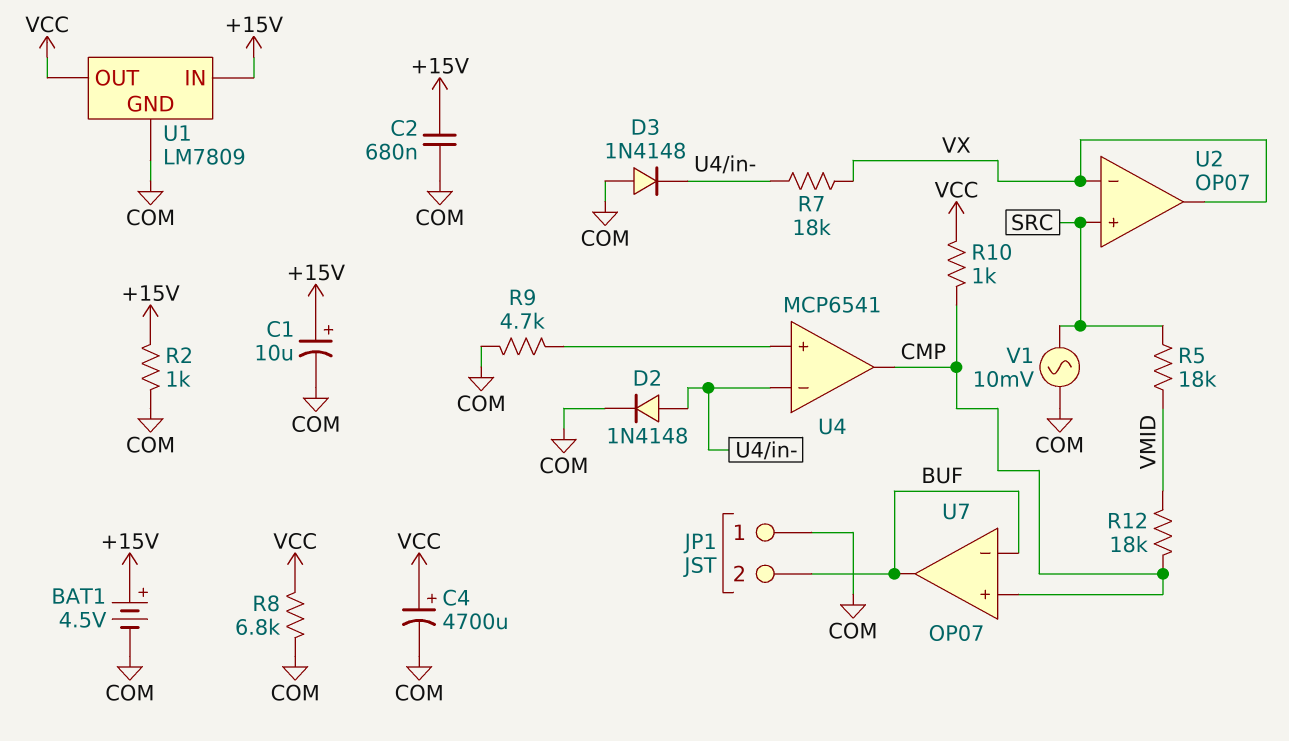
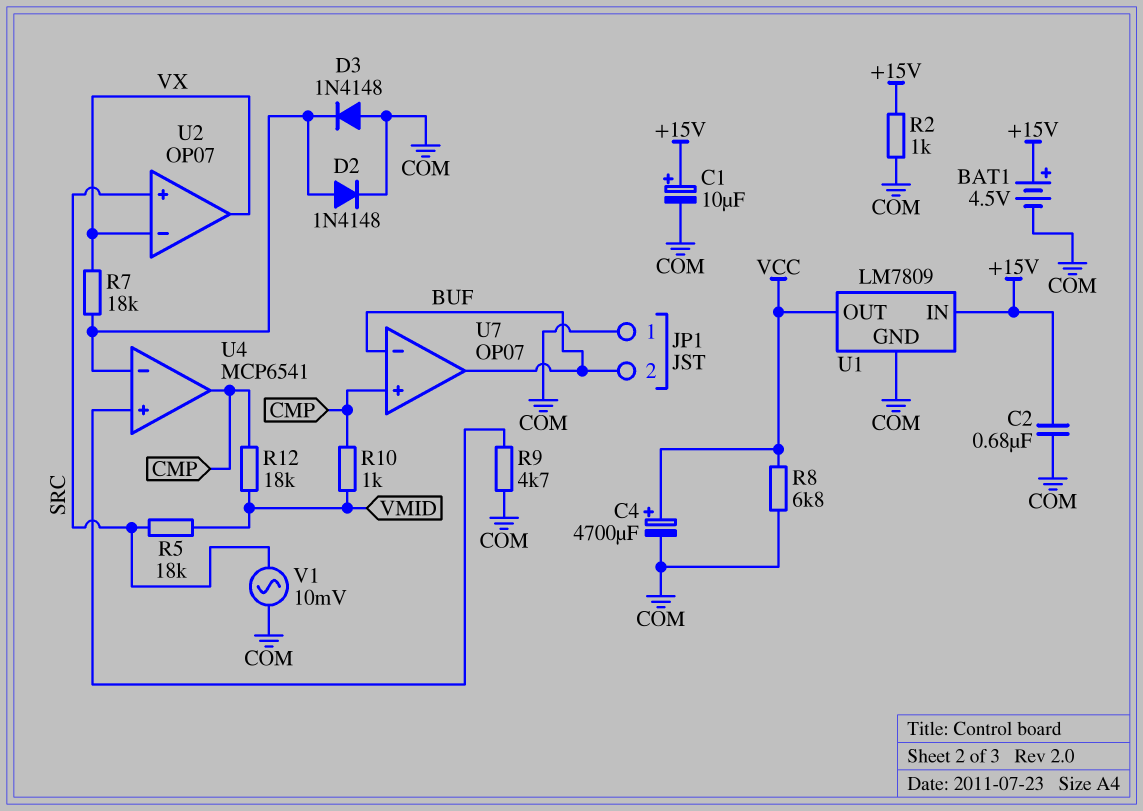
R10: 1k (CMP, VCC) -> 1k (CMP, VMID)

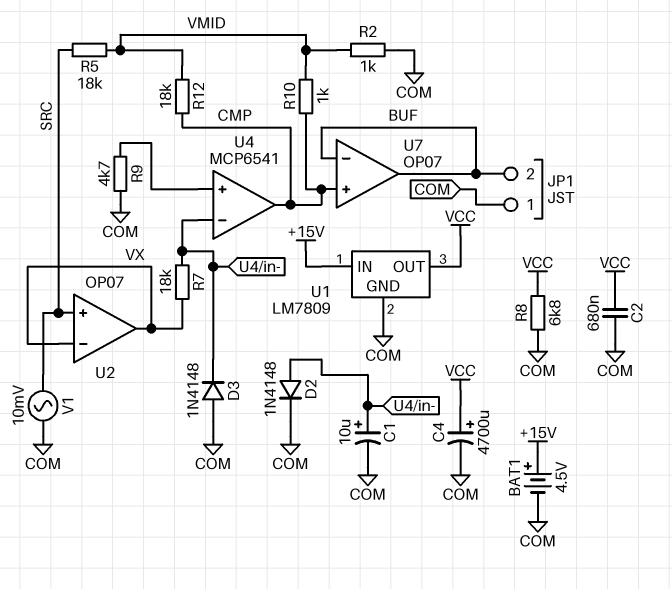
C1: 10uF (plus +15V, minus COM) -> 10uF (plus U4/in-, minus COM)
C2: 680nF (+15V, COM) -> 680nF (COM, VCC)
R2: 1k (+15V, COM) -> 1k (COM, VMID)

